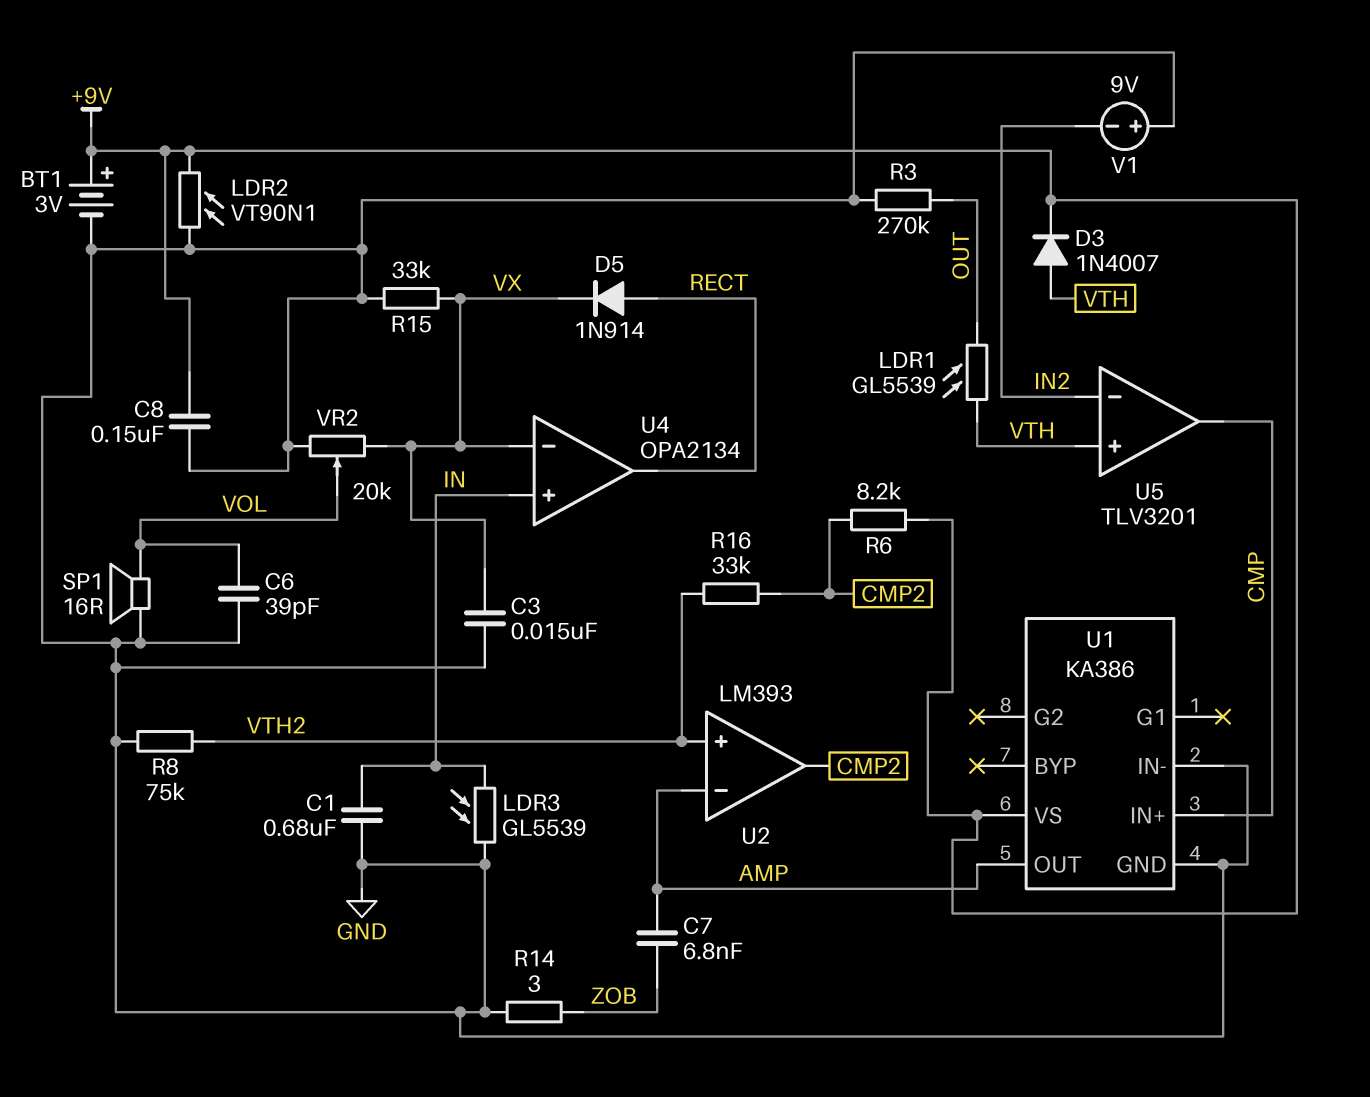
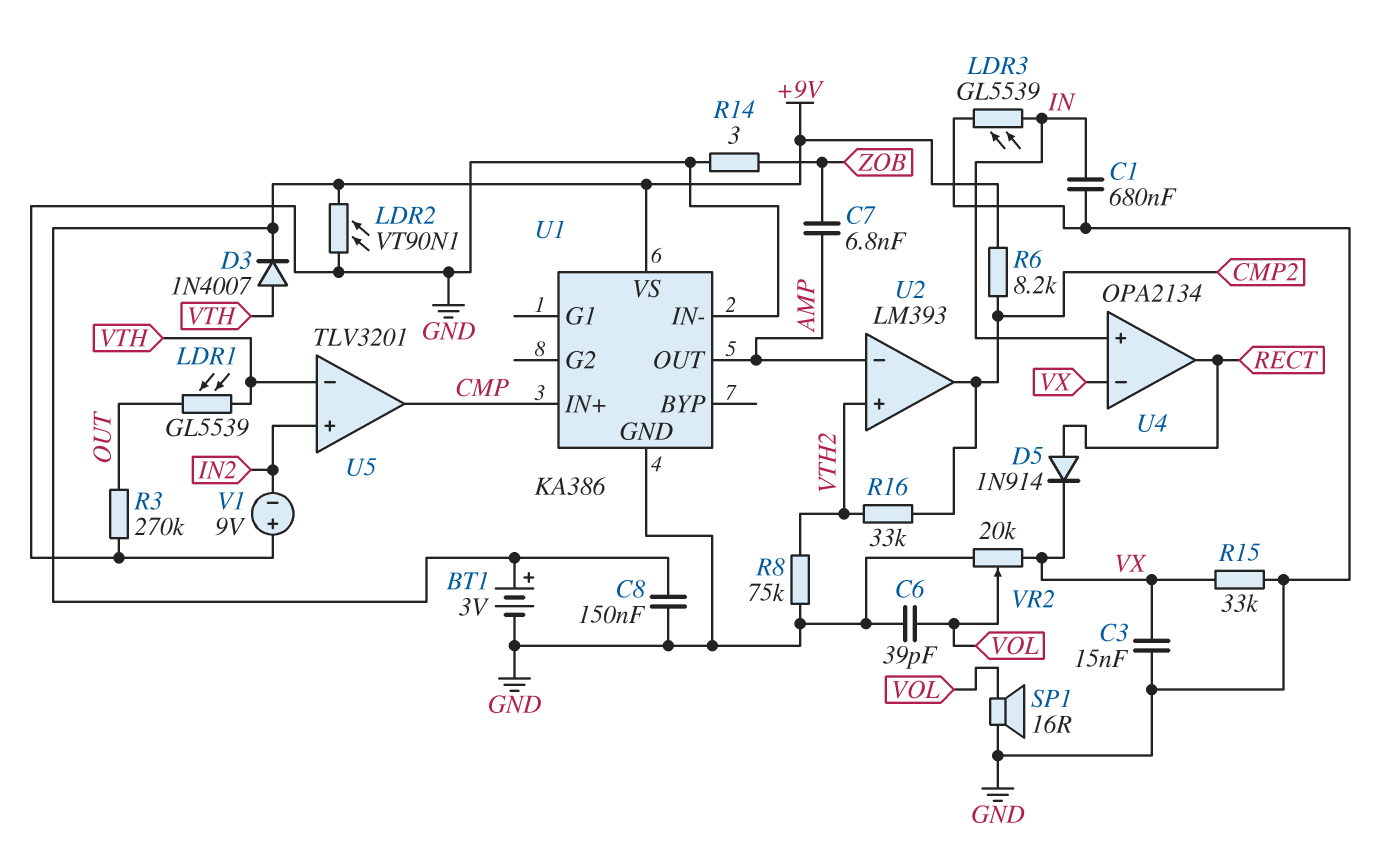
U5 pin in+: VTH -> IN2
U5 pin in-: IN2 -> VTH

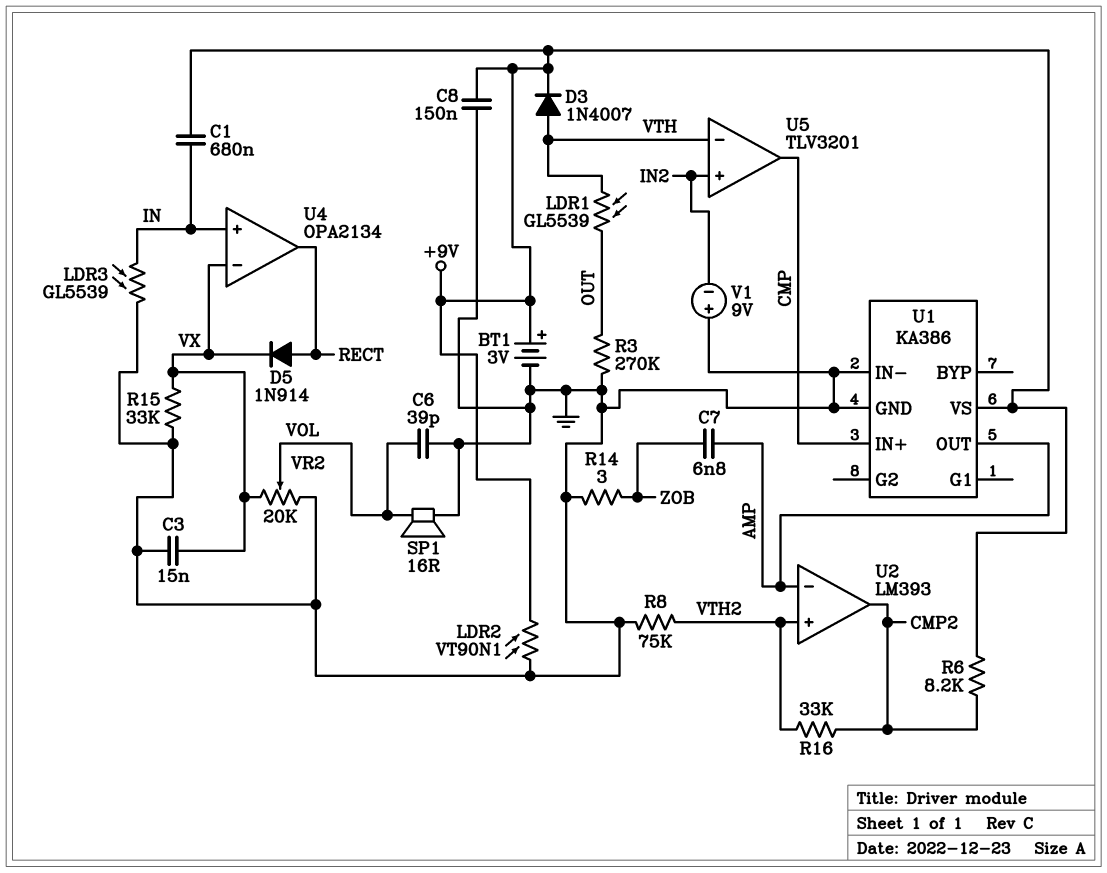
C1: 680nF (GND, IN) -> 680nF (+9V, IN)

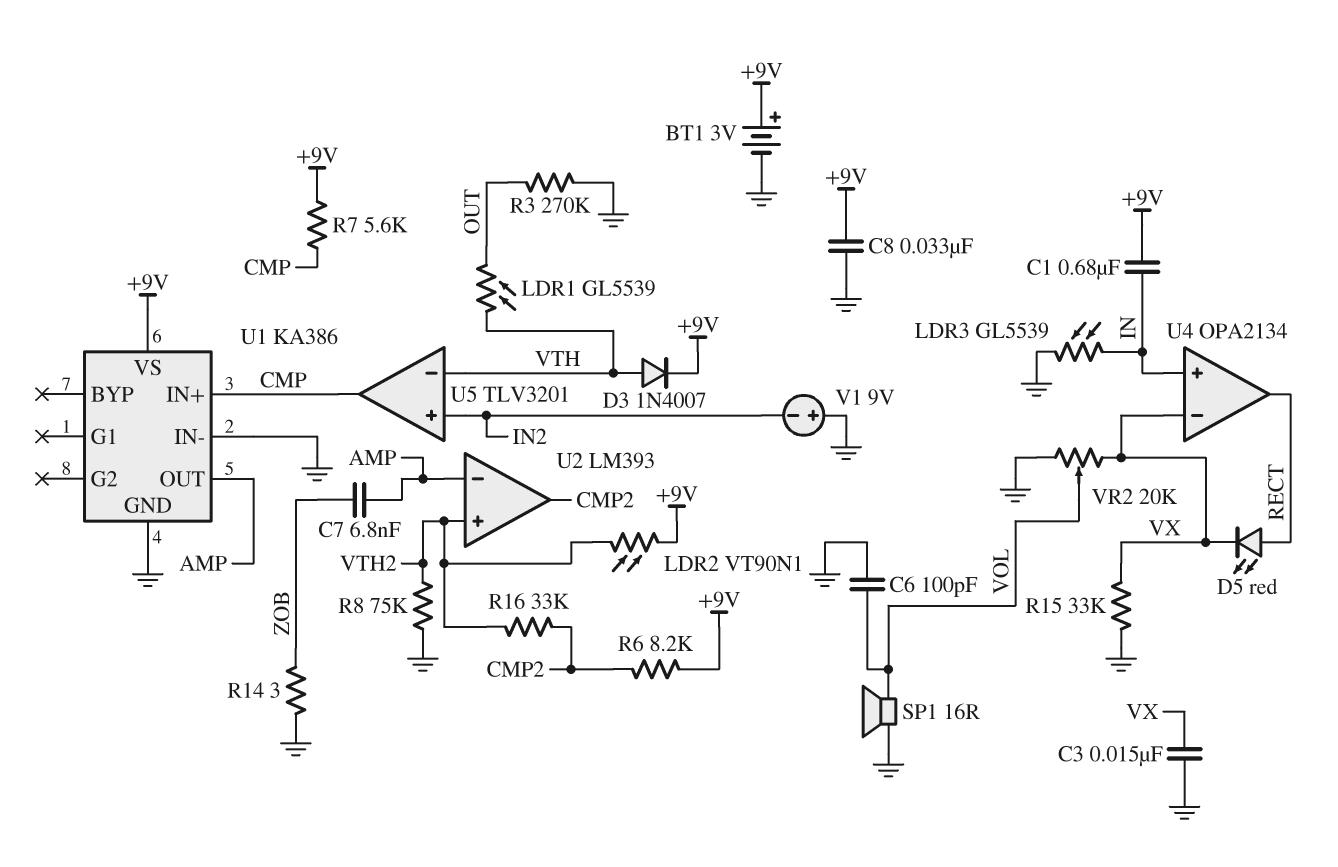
C6: 39pF (GND, VOL) -> 100pF (GND, VOL)
C8: 150nF (+9V, GND) -> 33nF (+9V, GND)
D5: diode 1N914 (A RECT, K VX) -> LED red (A RECT, K VX)
LDR2: VT90N1 (+9V, GND) -> VT90N1 (+9V, VTH2)
R7: none -> 5.6k (+9V, CMP)

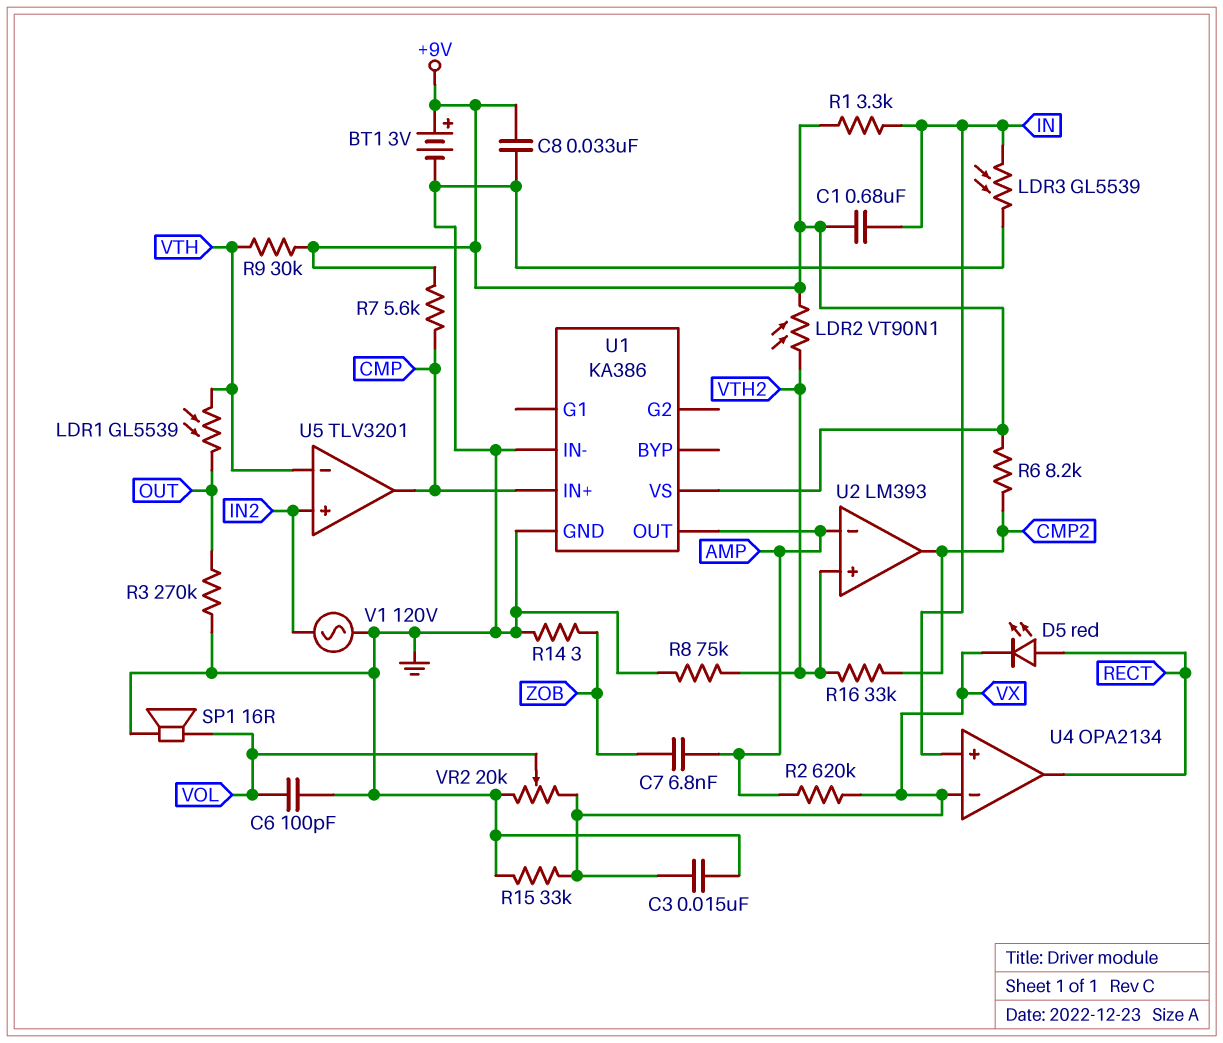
D3: diode 1N4007 (A VTH, K +9V) -> none
R1: none -> 3.3k (+9V, IN)
R2: none -> 620k (AMP, VX)
R9: none -> 30k (+9V, VTH)
V1: 9V (plus GND, minus IN2) -> AC 120V (GND, IN2)

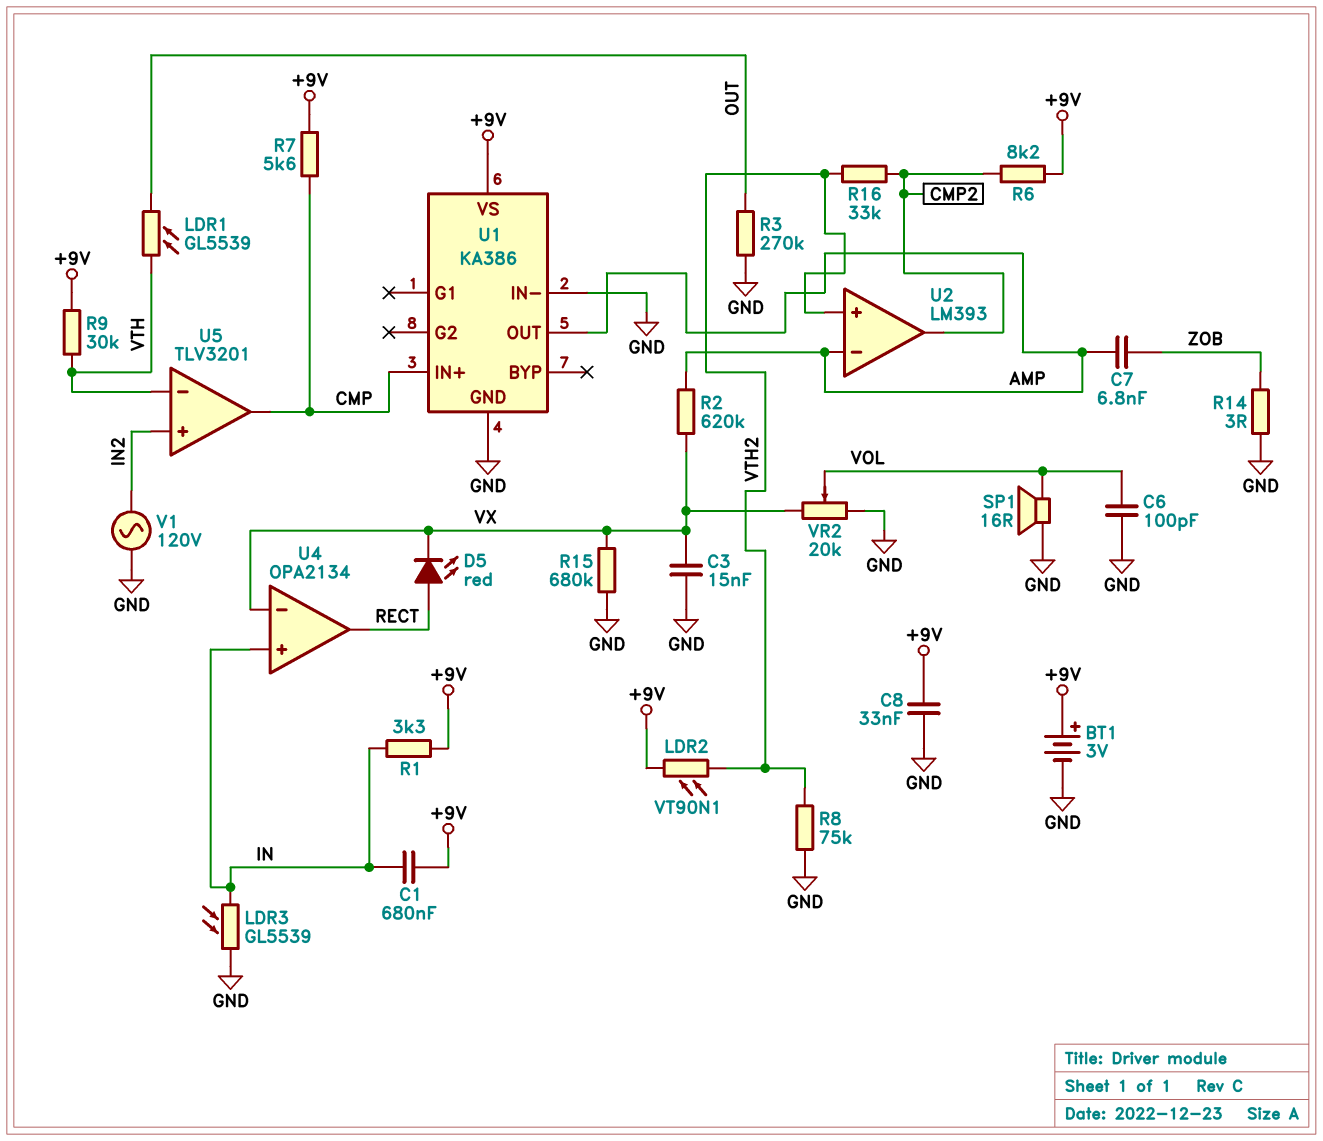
R15: 33k (GND, VX) -> 680k (GND, VX)

